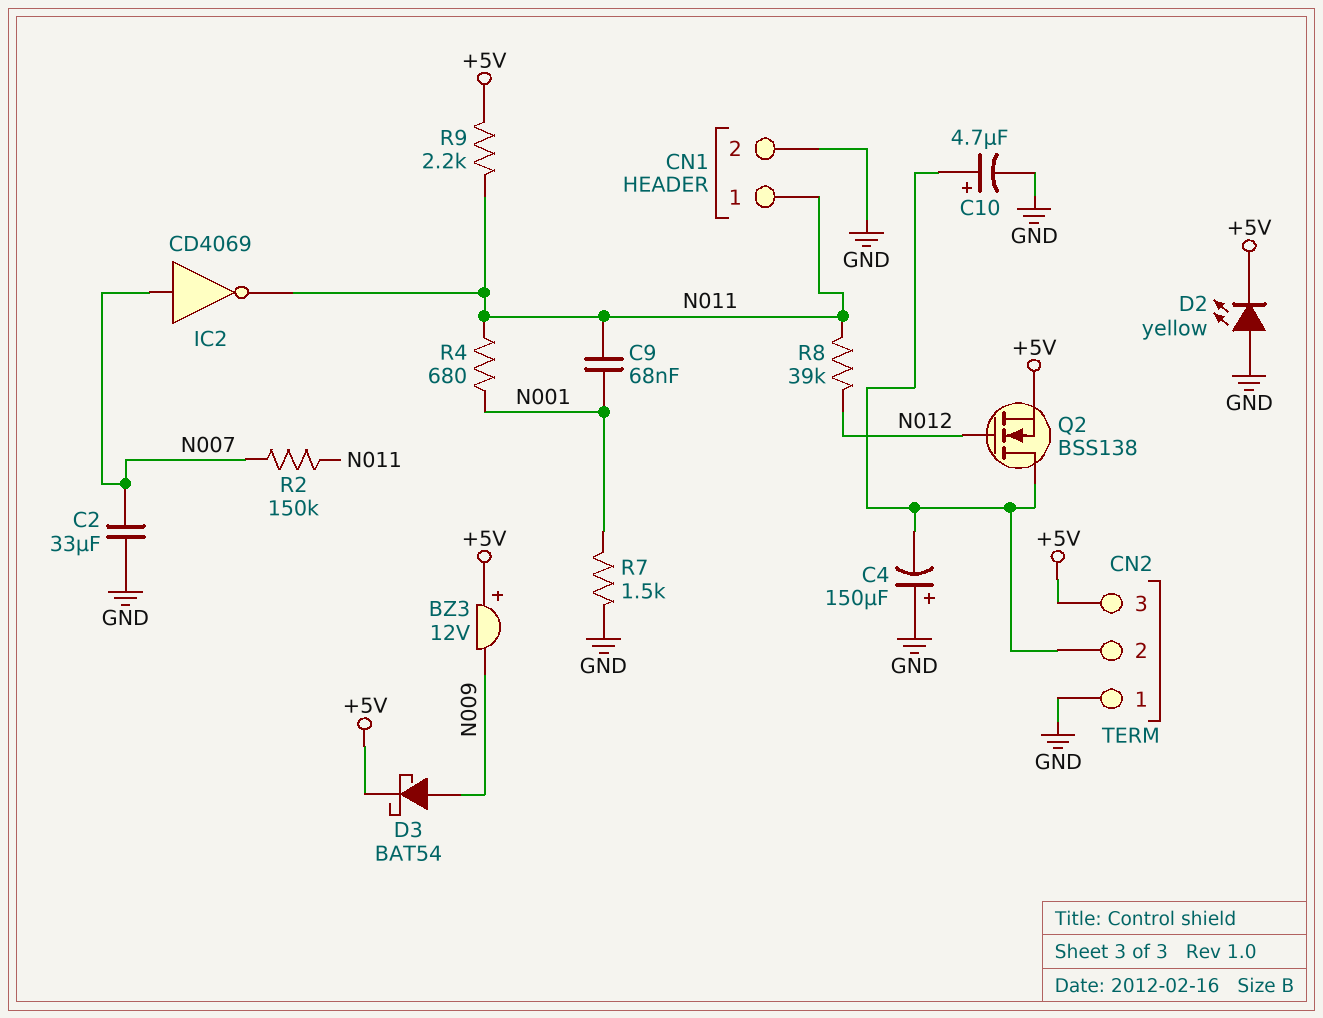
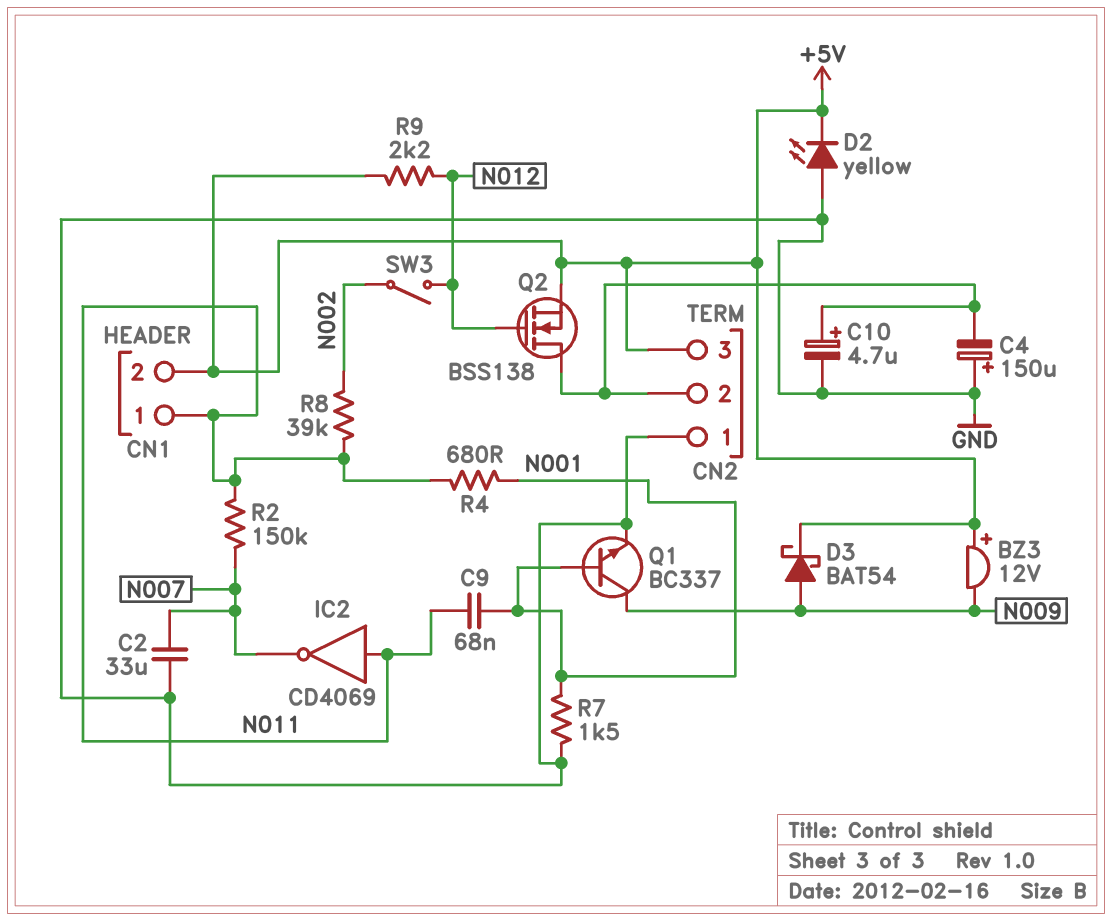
CN1 pin 2: GND -> +5V
IC2: NOT CD4069 (in N007, out N011) -> NOT CD4069 (in N011, out N007)
Q1: none -> NPN BC337 (B N001, C N009, E GND)
R8: 39k (N011, N012) -> 39k (N002, N011)
R9: 2.2k (+5V, N011) -> 2.2k (+5V, N012)
SW3: none -> switch (N002, N012)

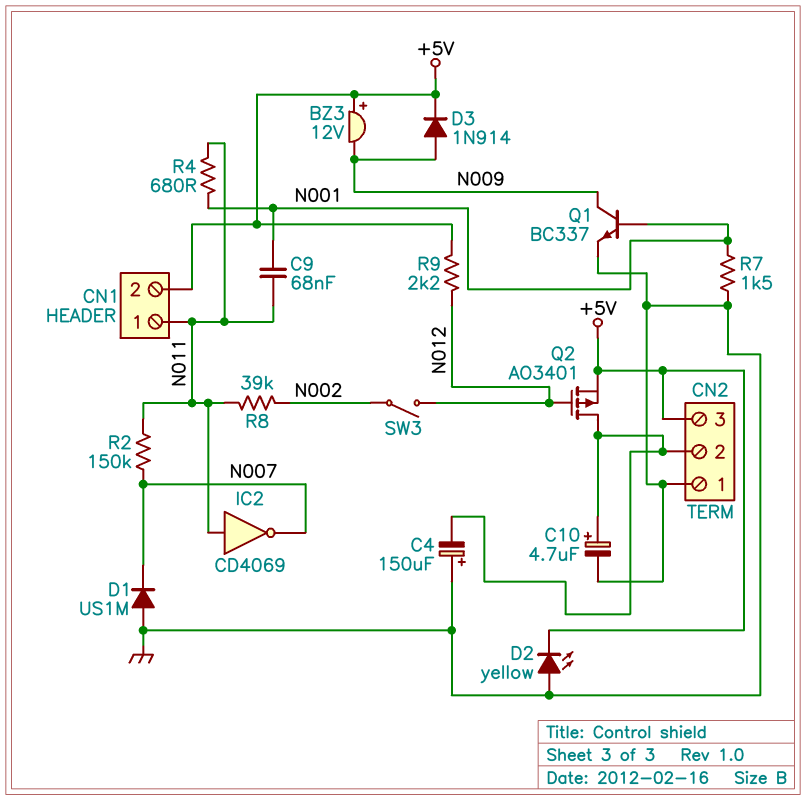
C2: 33uF (GND, N007) -> none
D1: none -> diode US1M (A GND, K N007)
D3: schottky BAT54 (A N009, K +5V) -> diode 1N914 (A N009, K +5V)
Q2: NMOS BSS138 (G N012, D CN2/2, S +5V) -> PMOS AO3401 (G N012, D CN2/2, S +5V)

